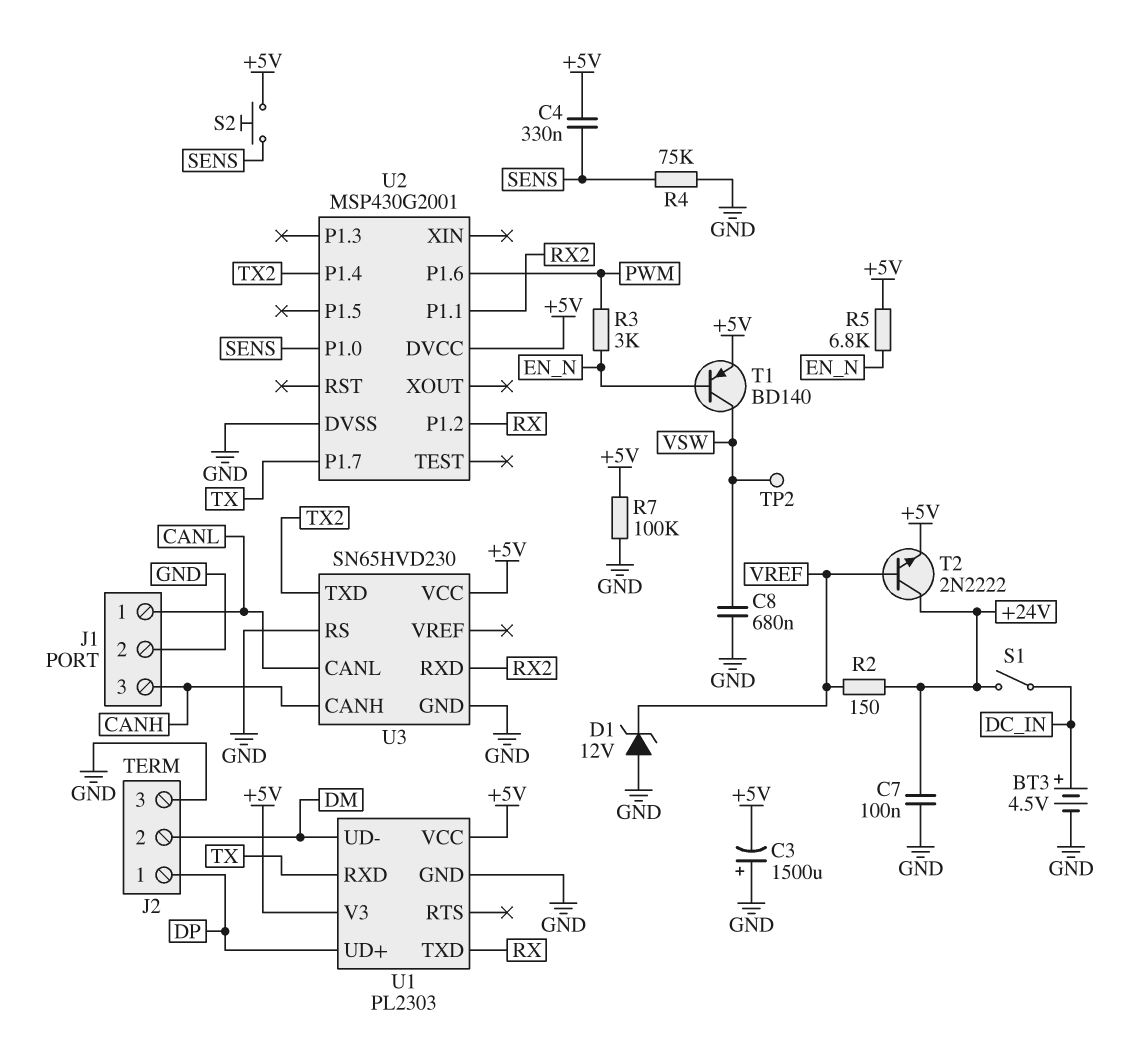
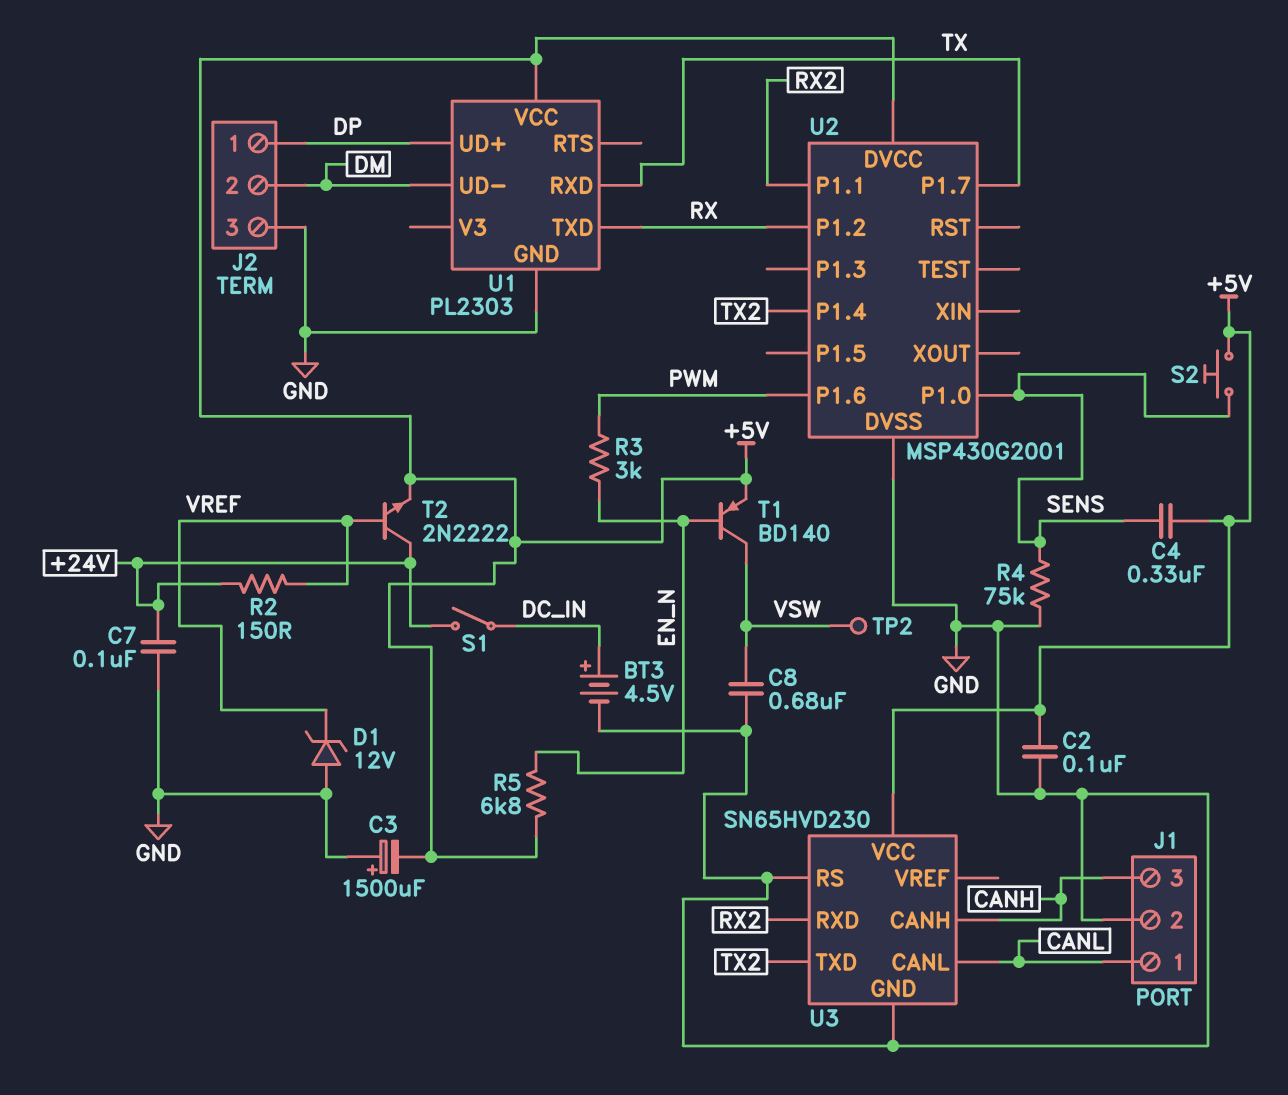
C2: none -> 100nF (+5V, GND)
R7: 100k (+5V, GND) -> none
U1 pin V3: +5V -> none

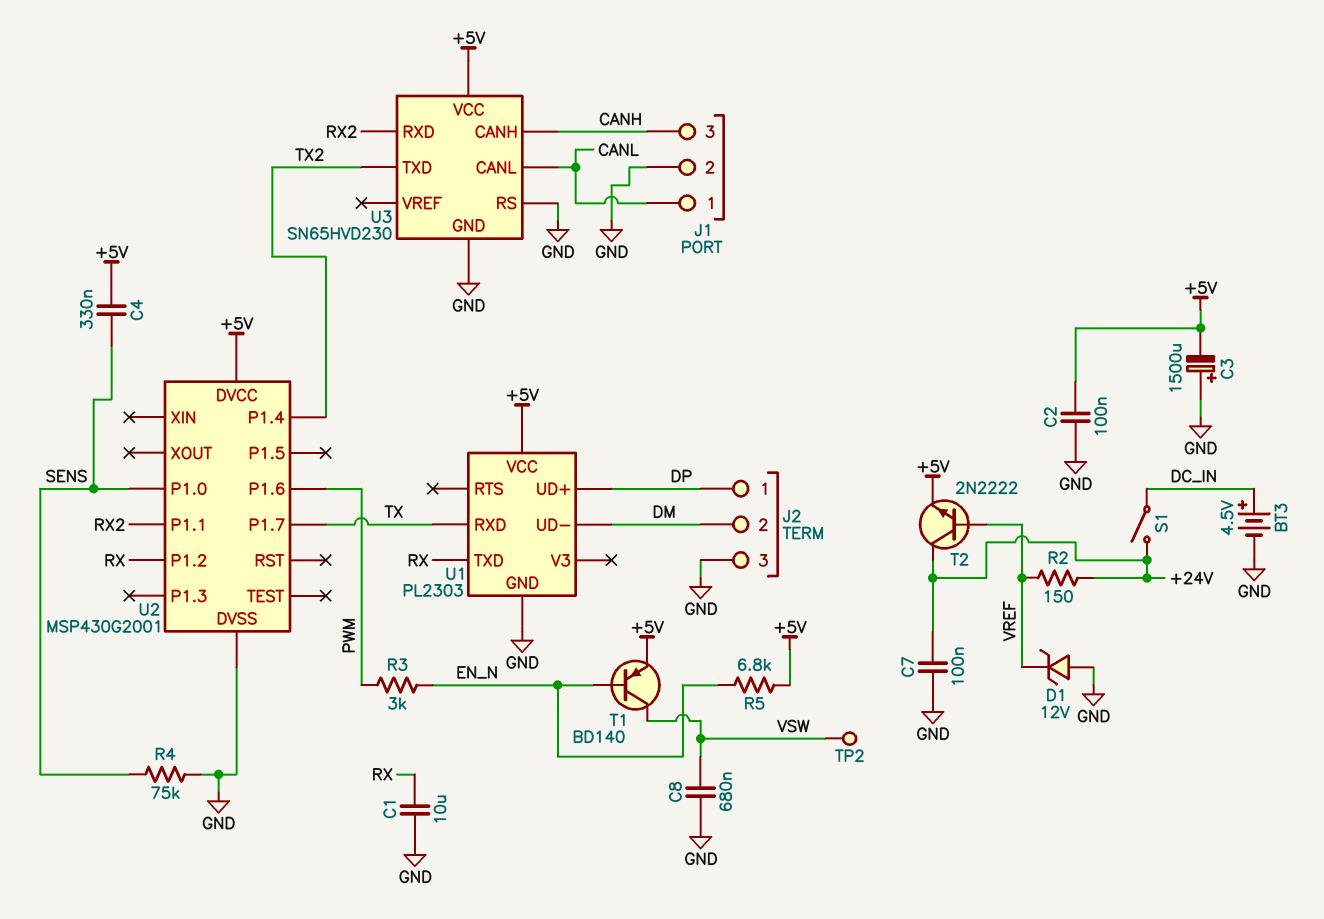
C1: none -> 10uF (GND, RX)
S2: button (+5V, SENS) -> none

